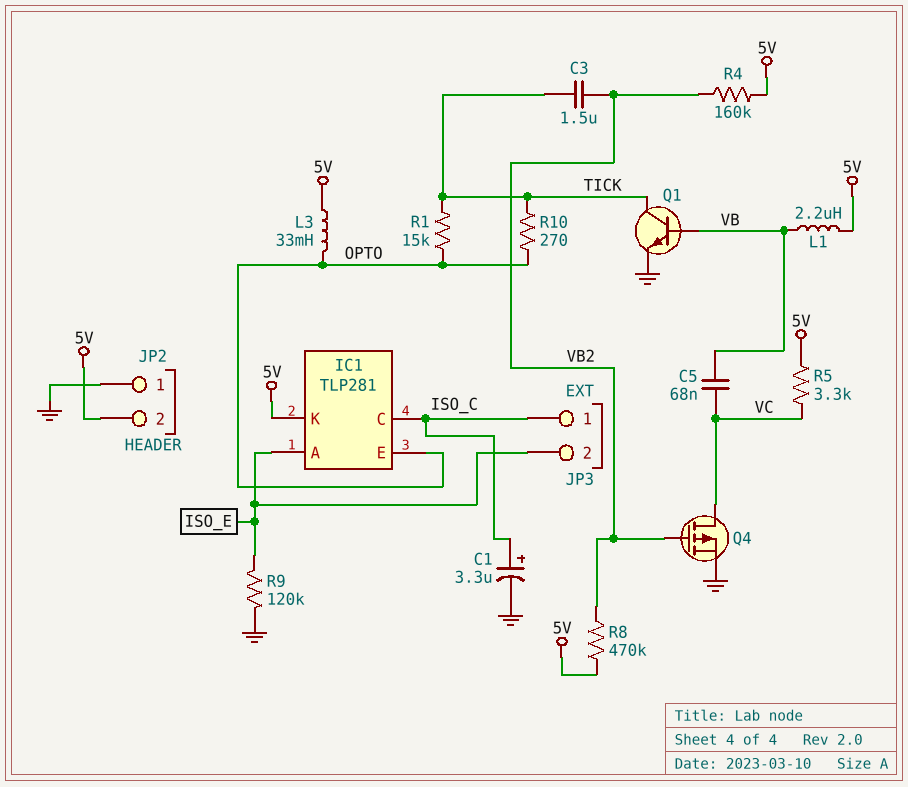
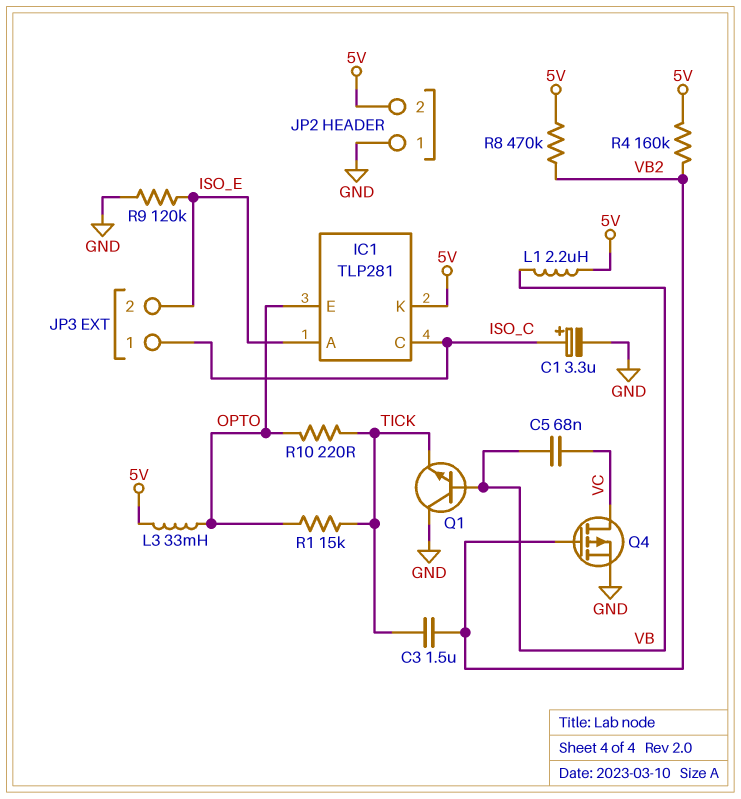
Q1: NPN (B VB, C TICK, E GND) -> NPN (B VB, C GND, E TICK)
R5: 3.3k (5V, VC) -> none
R10: 270 (OPTO, TICK) -> 220 (OPTO, TICK)

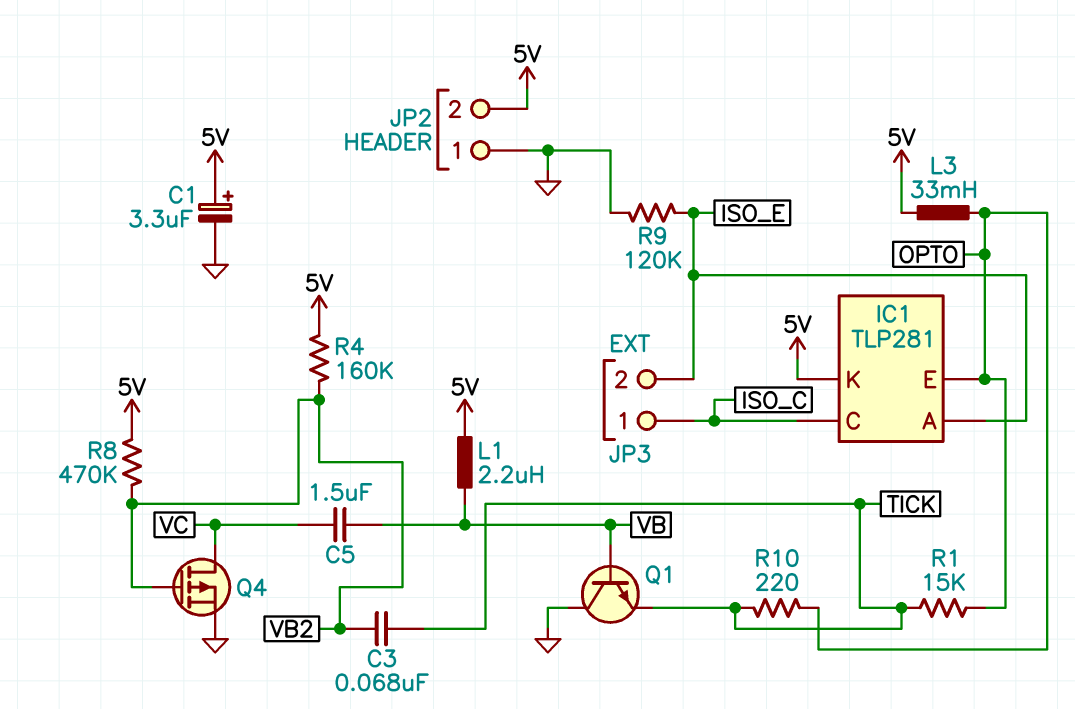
C1: 3.3uF (plus ISO_C, minus GND) -> 3.3uF (plus 5V, minus GND)
C3: 1.5uF (TICK, VB2) -> 68nF (TICK, VB2)
C5: 68nF (VB, VC) -> 1.5uF (VB, VC)

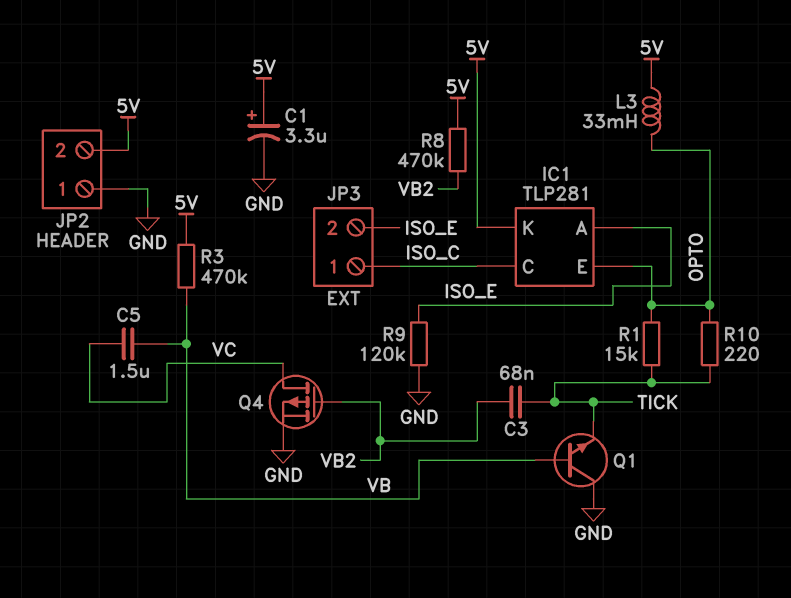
L1: 2.2uH (5V, VB) -> none
R3: none -> 470k (5V, VB)
R4: 160k (5V, VB2) -> none

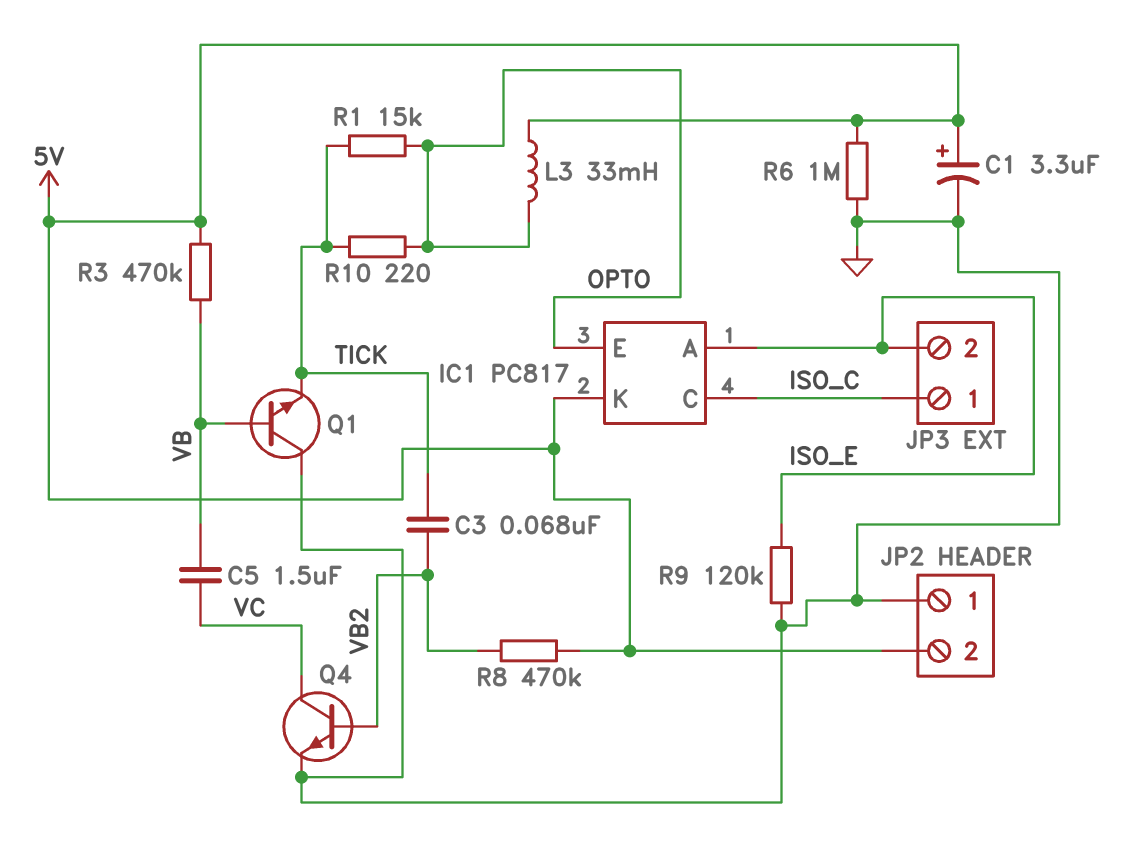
IC1: TLP281 -> PC817
Q4: PMOS (G VB2, D VC, S GND) -> NPN (B VB2, C VC, E GND)
R6: none -> 1M (5V, GND)

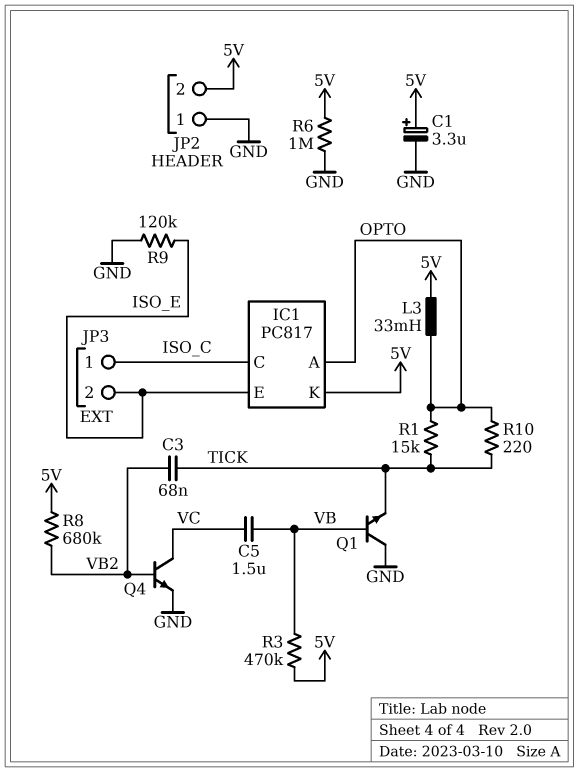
IC1 pin A: ISO_E -> OPTO
IC1 pin E: OPTO -> ISO_E
R8: 470k (5V, VB2) -> 680k (5V, VB2)

